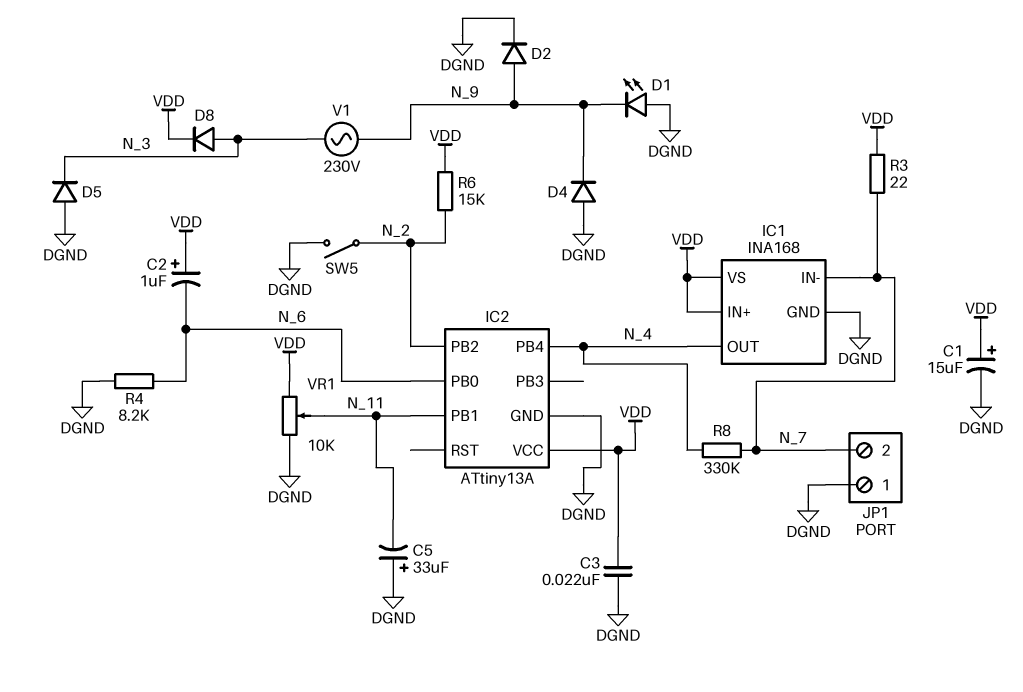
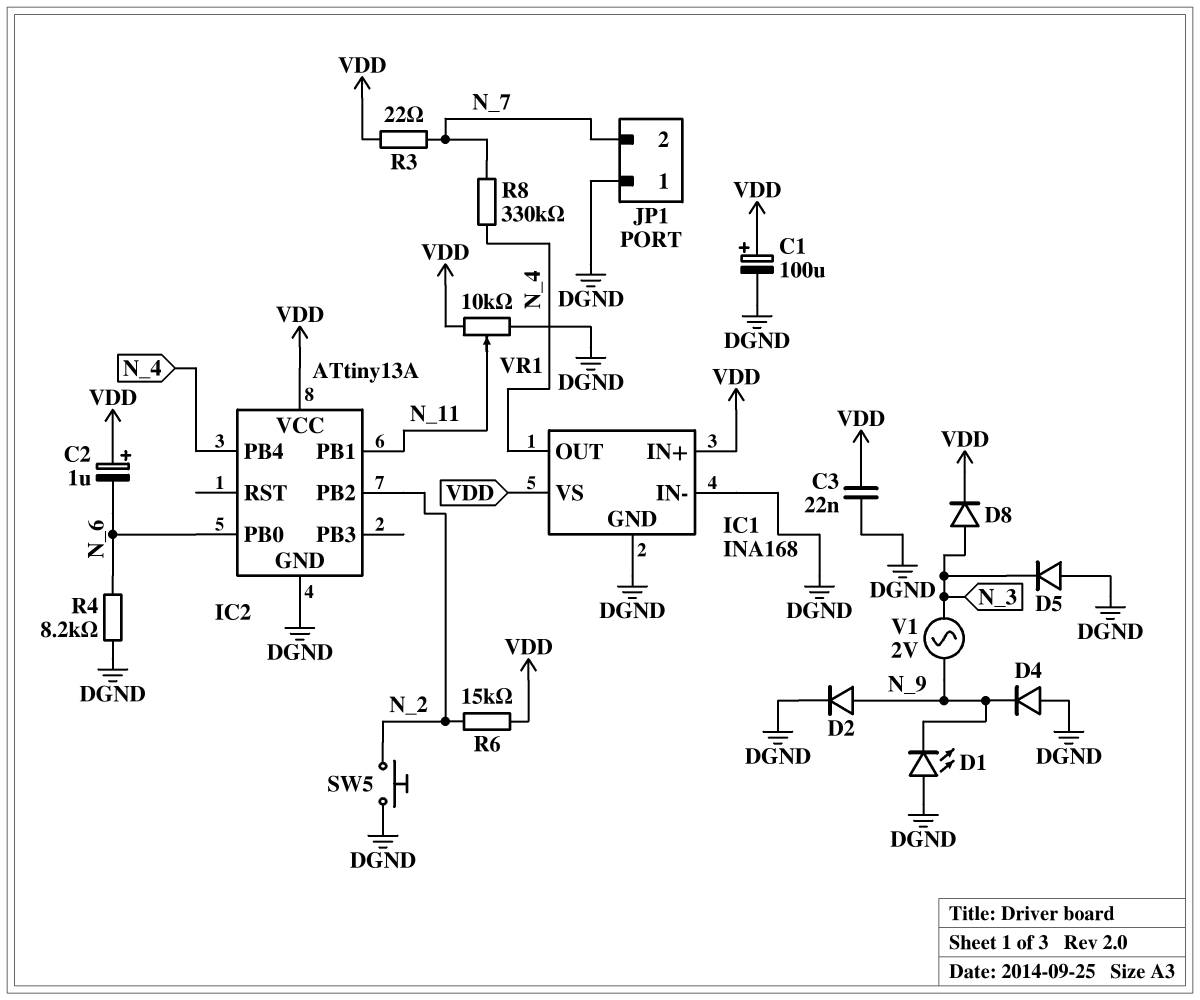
C1: 15uF (plus VDD, minus DGND) -> 100uF (plus VDD, minus DGND)
C5: 33uF (plus DGND, minus N_11) -> none
IC1 pin IN-: N_7 -> DGND
SW5: switch (DGND, N_2) -> button (DGND, N_2)
V1: AC 230V (N_3, N_9) -> AC 2V (N_3, N_9)

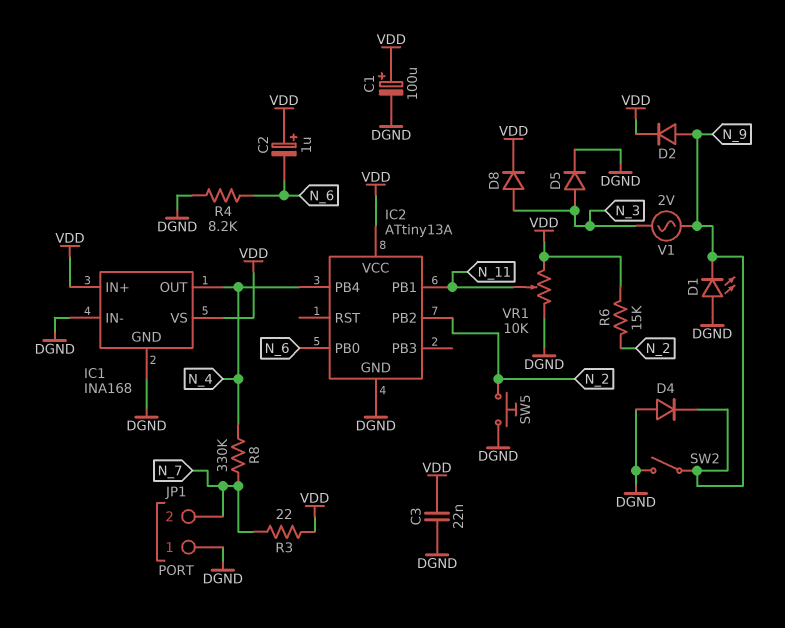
D2: diode (A N_9, K DGND) -> diode (A N_9, K VDD)
D5: diode (A DGND, K N_3) -> diode (A N_3, K DGND)
SW2: none -> switch (DGND, N_9)

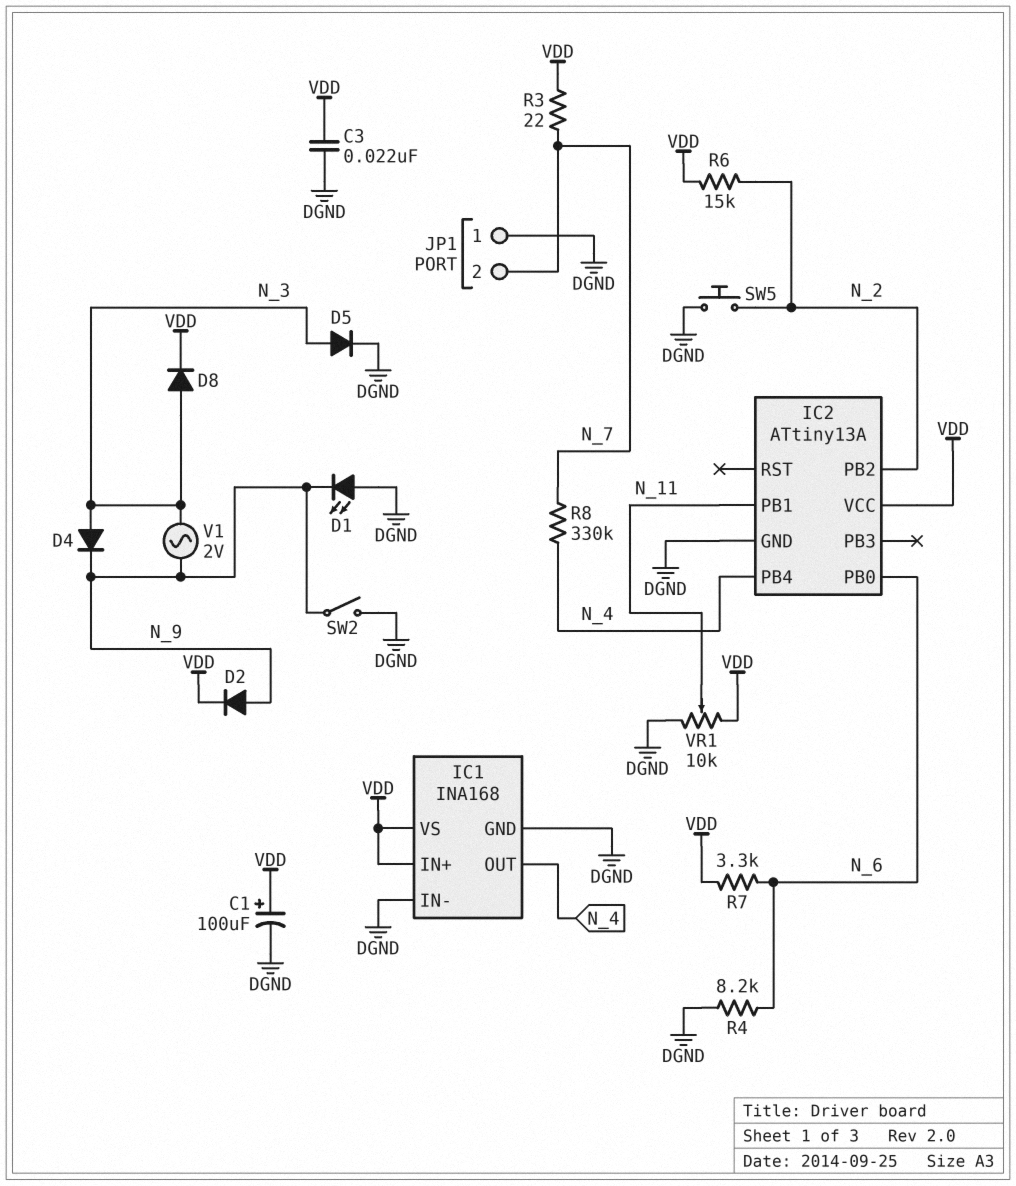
C2: 1uF (plus VDD, minus N_6) -> none
D4: diode (A DGND, K N_9) -> diode (A N_3, K N_9)
R7: none -> 3.3k (N_6, VDD)

